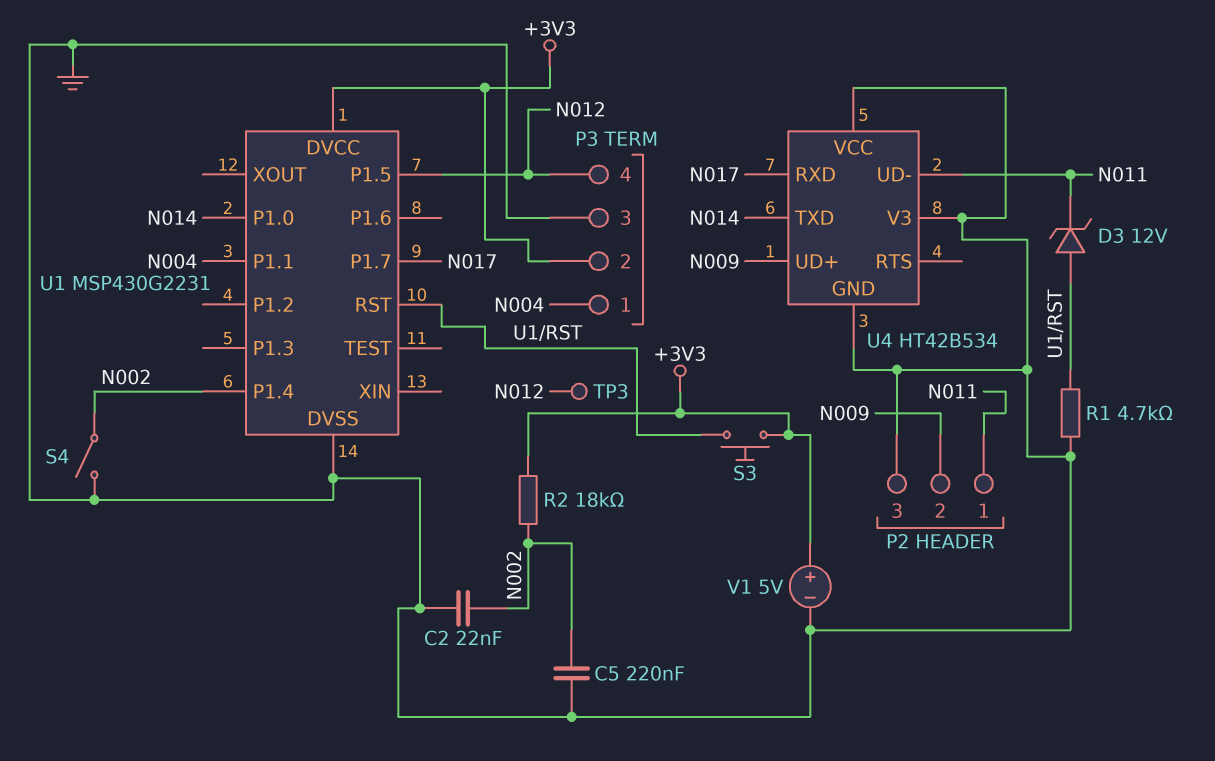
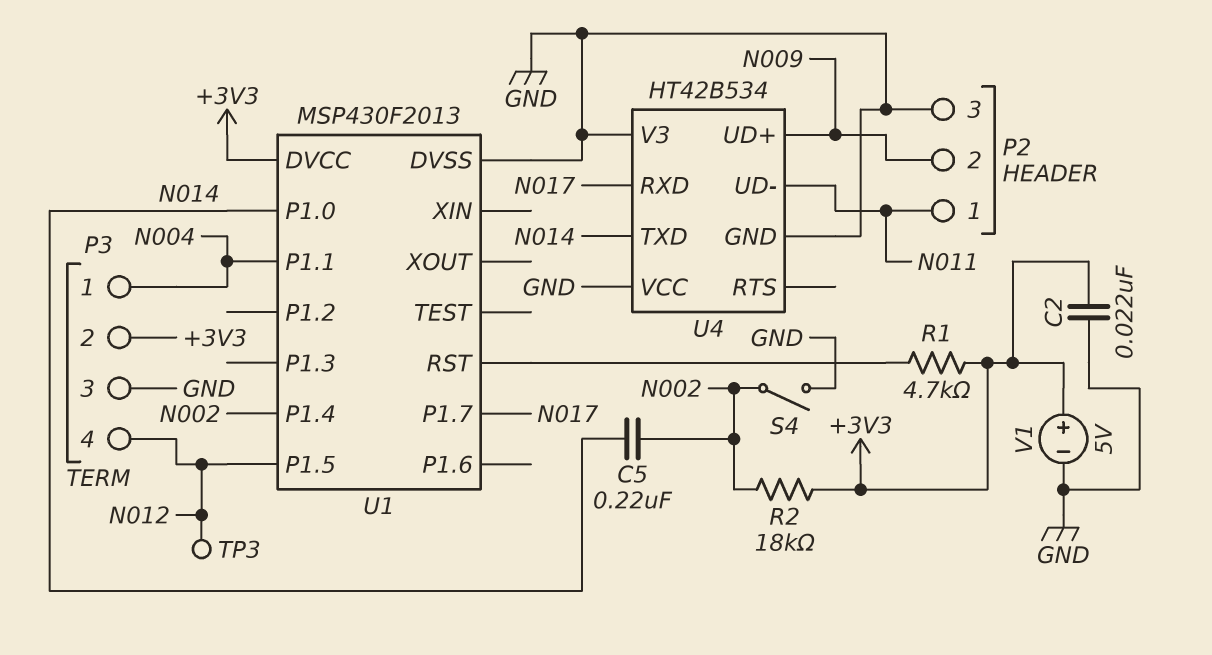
C2: 22nF (GND, N002) -> 22nF (+3V3, GND)
C5: 220nF (GND, N002) -> 220nF (N002, N014)
D3: zener 12V (A U1/RST, K N011) -> none
R1: 4.7k (GND, U1/RST) -> 4.7k (+3V3, U1/RST)
S3: button (+3V3, U1/RST) -> none
U1: MSP430G2231 -> MSP430F2013

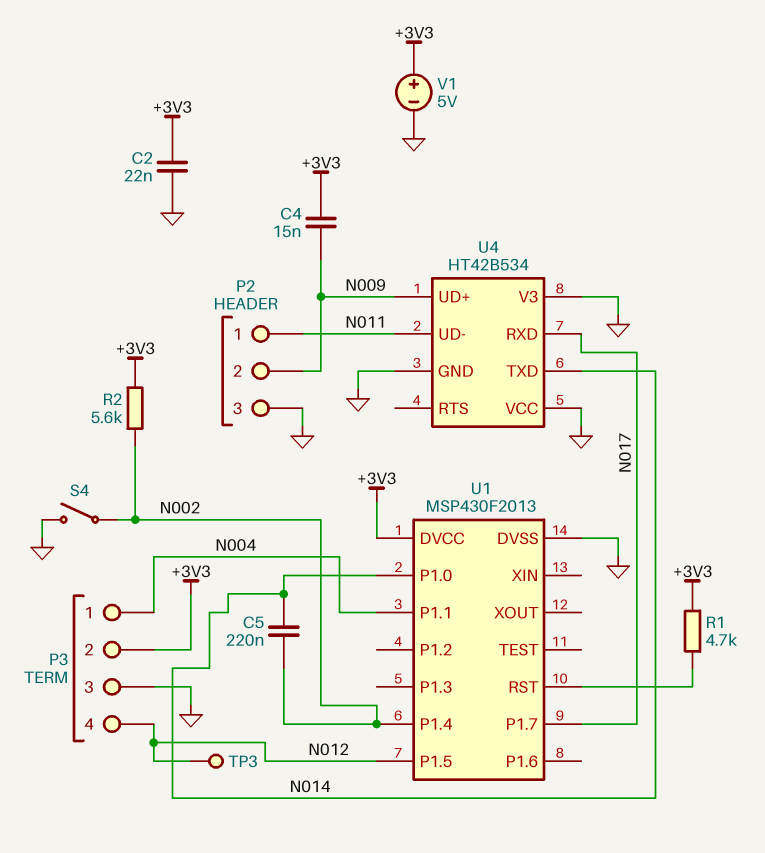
C4: none -> 15nF (+3V3, N009)
R2: 18k (+3V3, N002) -> 5.6k (+3V3, N002)

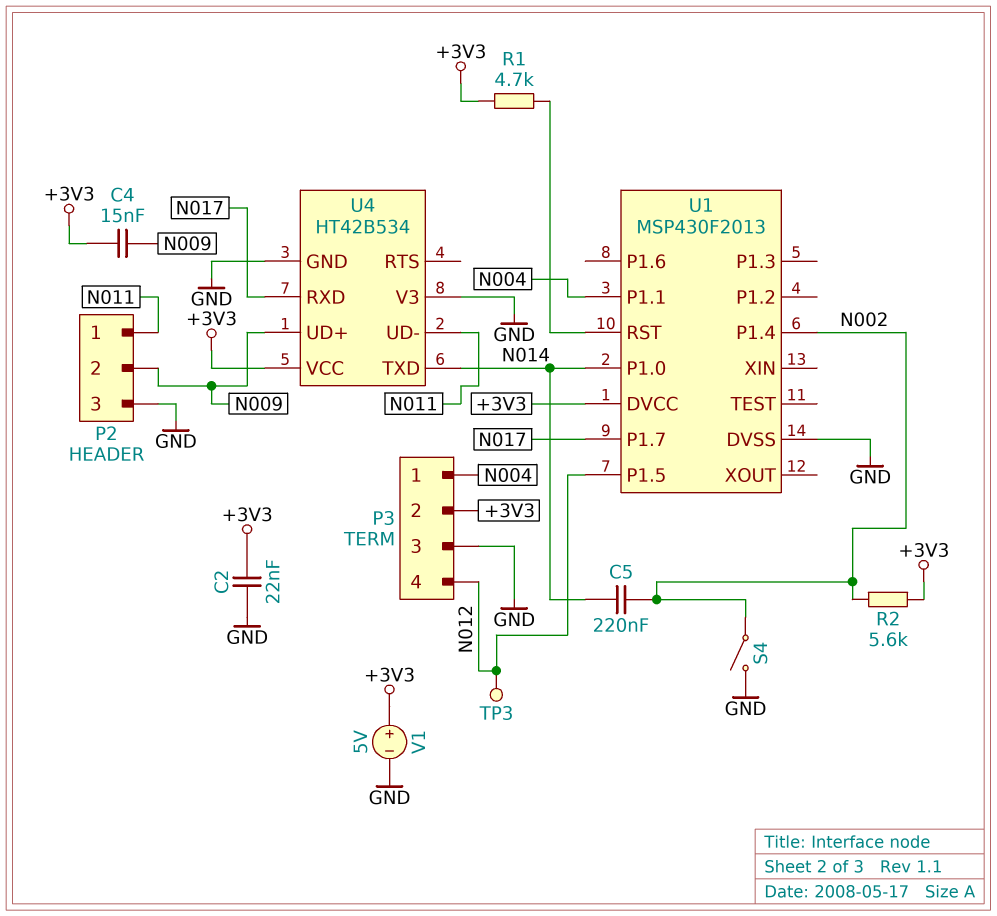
U4 pin VCC: GND -> +3V3

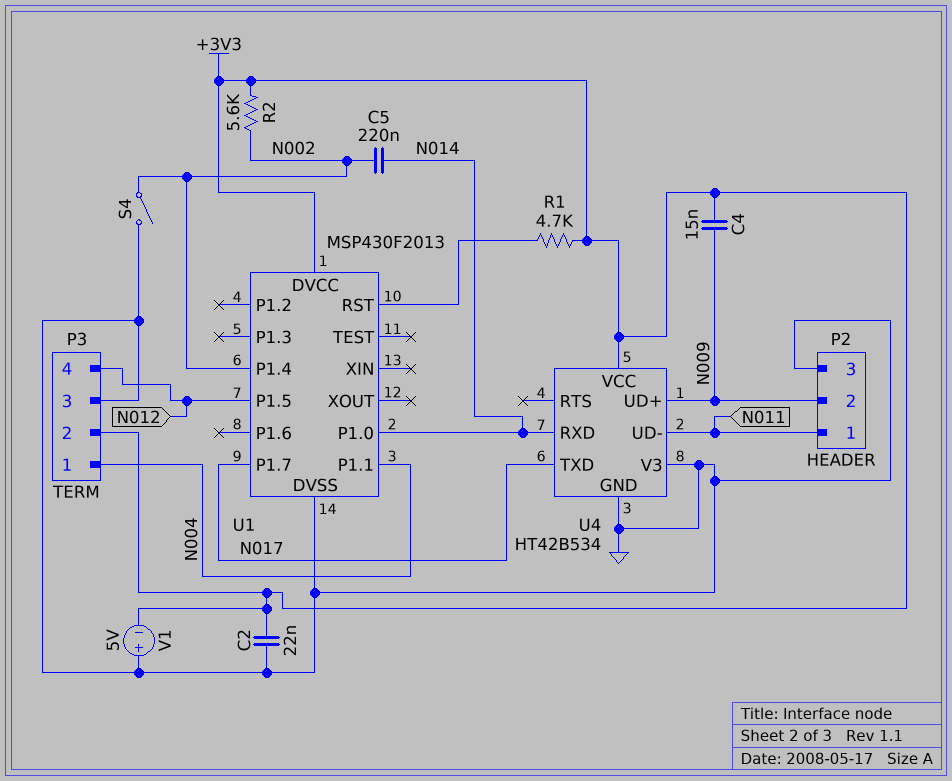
TP3: test point (N012) -> none
U4 pin RXD: N017 -> N014
U4 pin TXD: N014 -> N017
V1: 5V (plus +3V3, minus GND) -> 5V (plus GND, minus +3V3)

